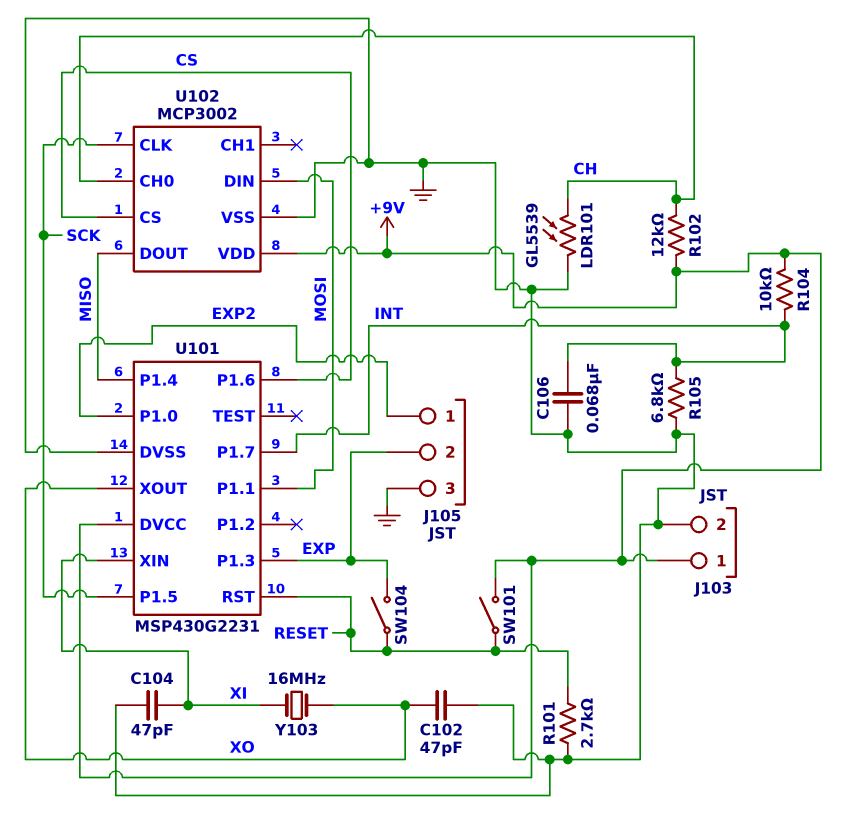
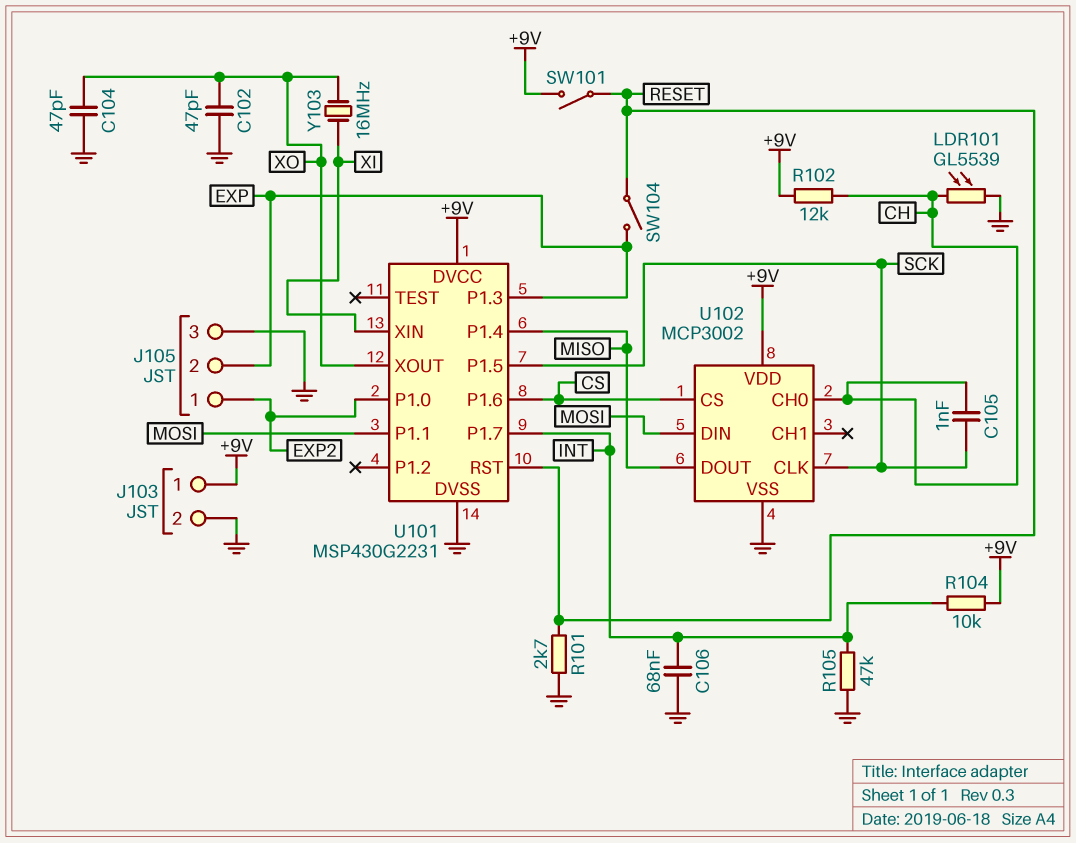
C104: 47pF (GND, XI) -> 47pF (GND, XO)
C105: none -> 1nF (CH, SCK)
R105: 6.8k (GND, INT) -> 47k (GND, INT)

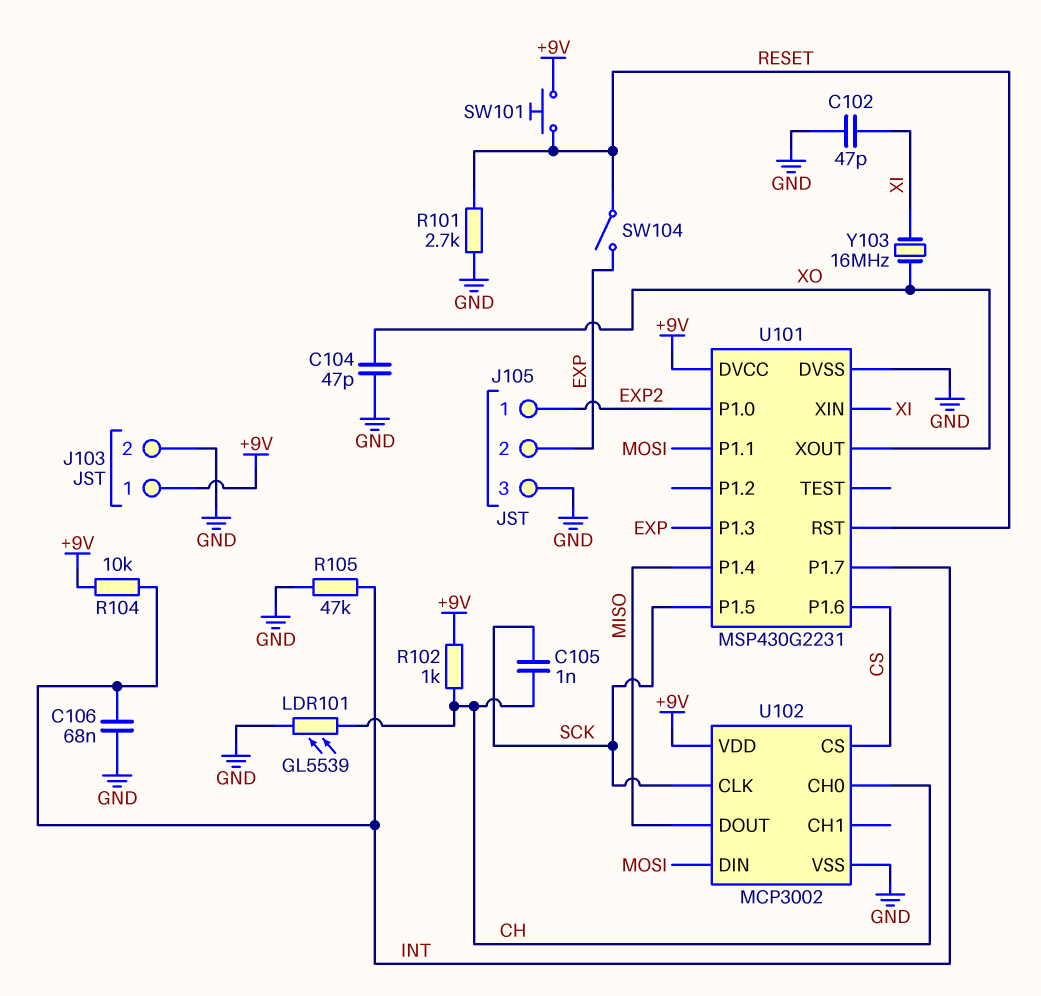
C102: 47pF (GND, XO) -> 47pF (GND, XI)
R102: 12k (+9V, CH) -> 1k (+9V, CH)
SW101: switch (+9V, RESET) -> button (+9V, RESET)

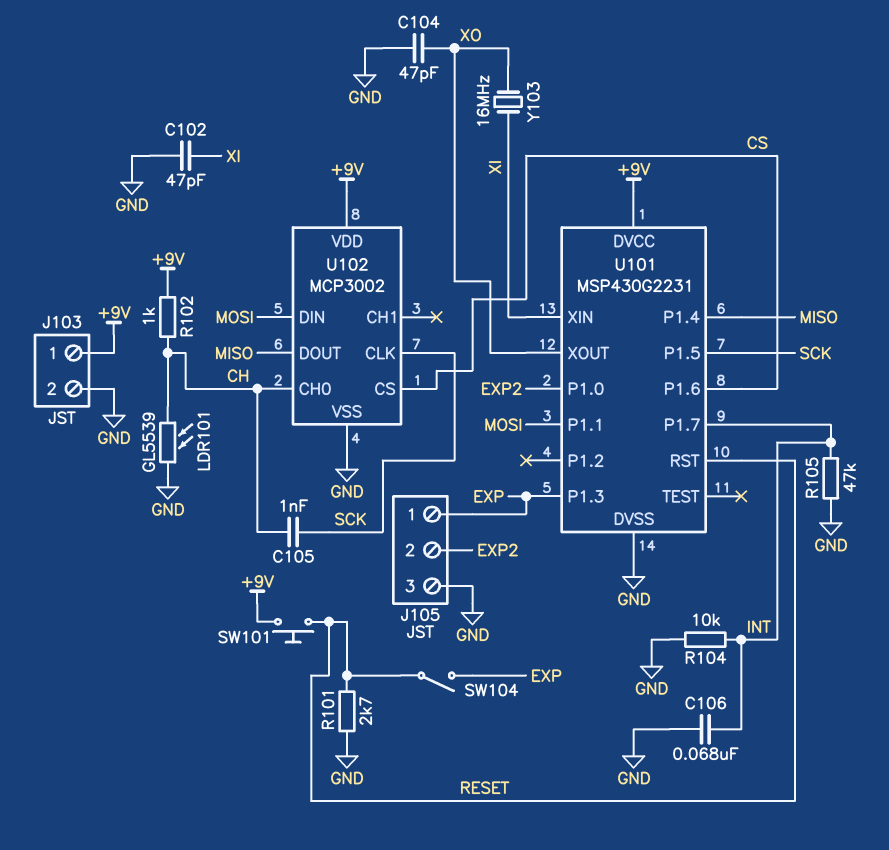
J105 pin 1: EXP2 -> EXP
J105 pin 2: EXP -> EXP2
R104: 10k (+9V, INT) -> 10k (GND, INT)

